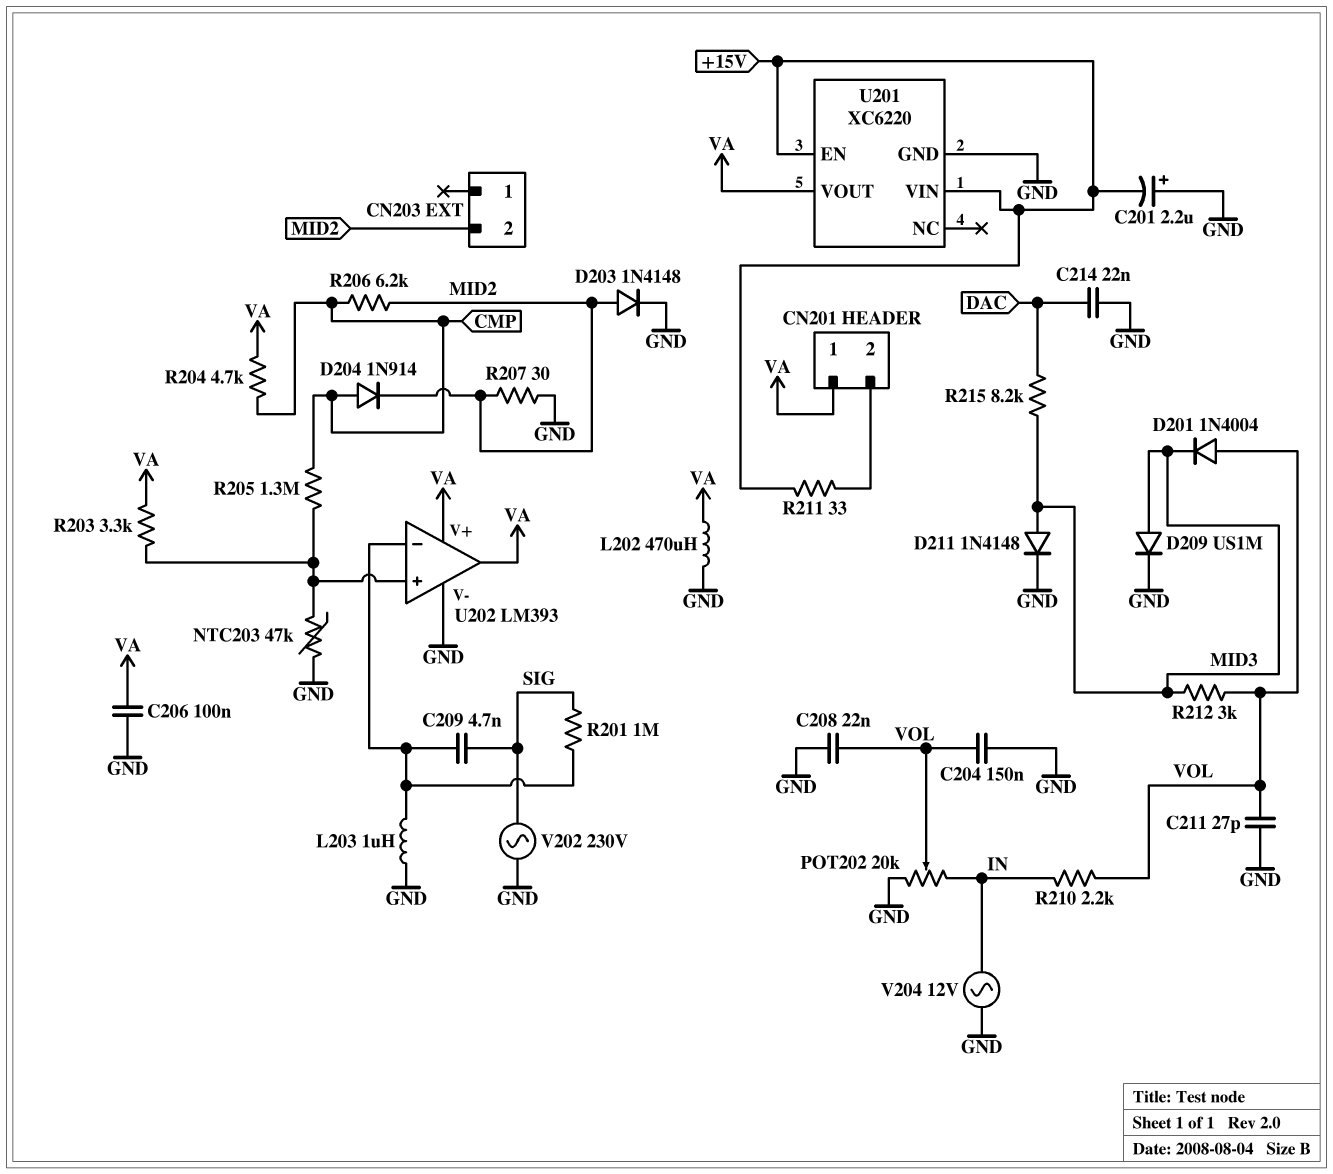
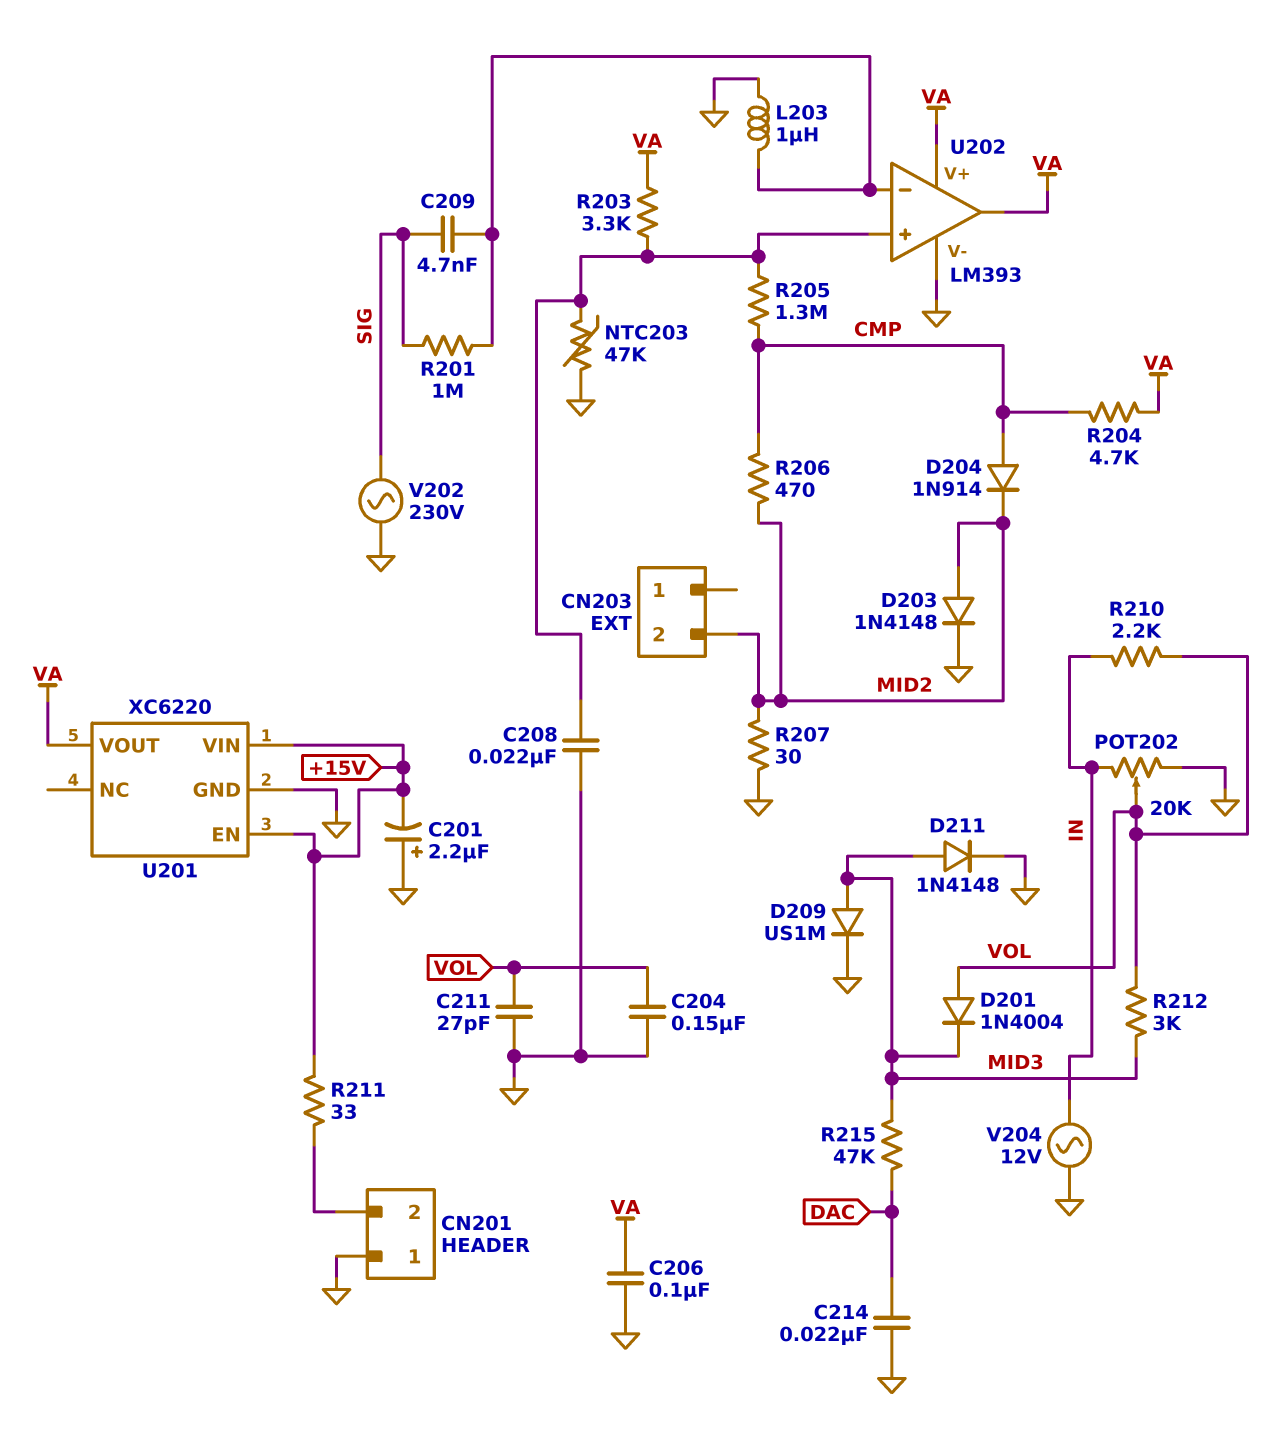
C208: 22nF (GND, VOL) -> 22nF (GND, U202/in+)
CN201 pin 1: VA -> GND
L202: 470uH (GND, VA) -> none
R206: 6.2k (CMP, MID2) -> 470 (CMP, MID2)
R215: 8.2k (DAC, MID3) -> 47k (DAC, MID3)

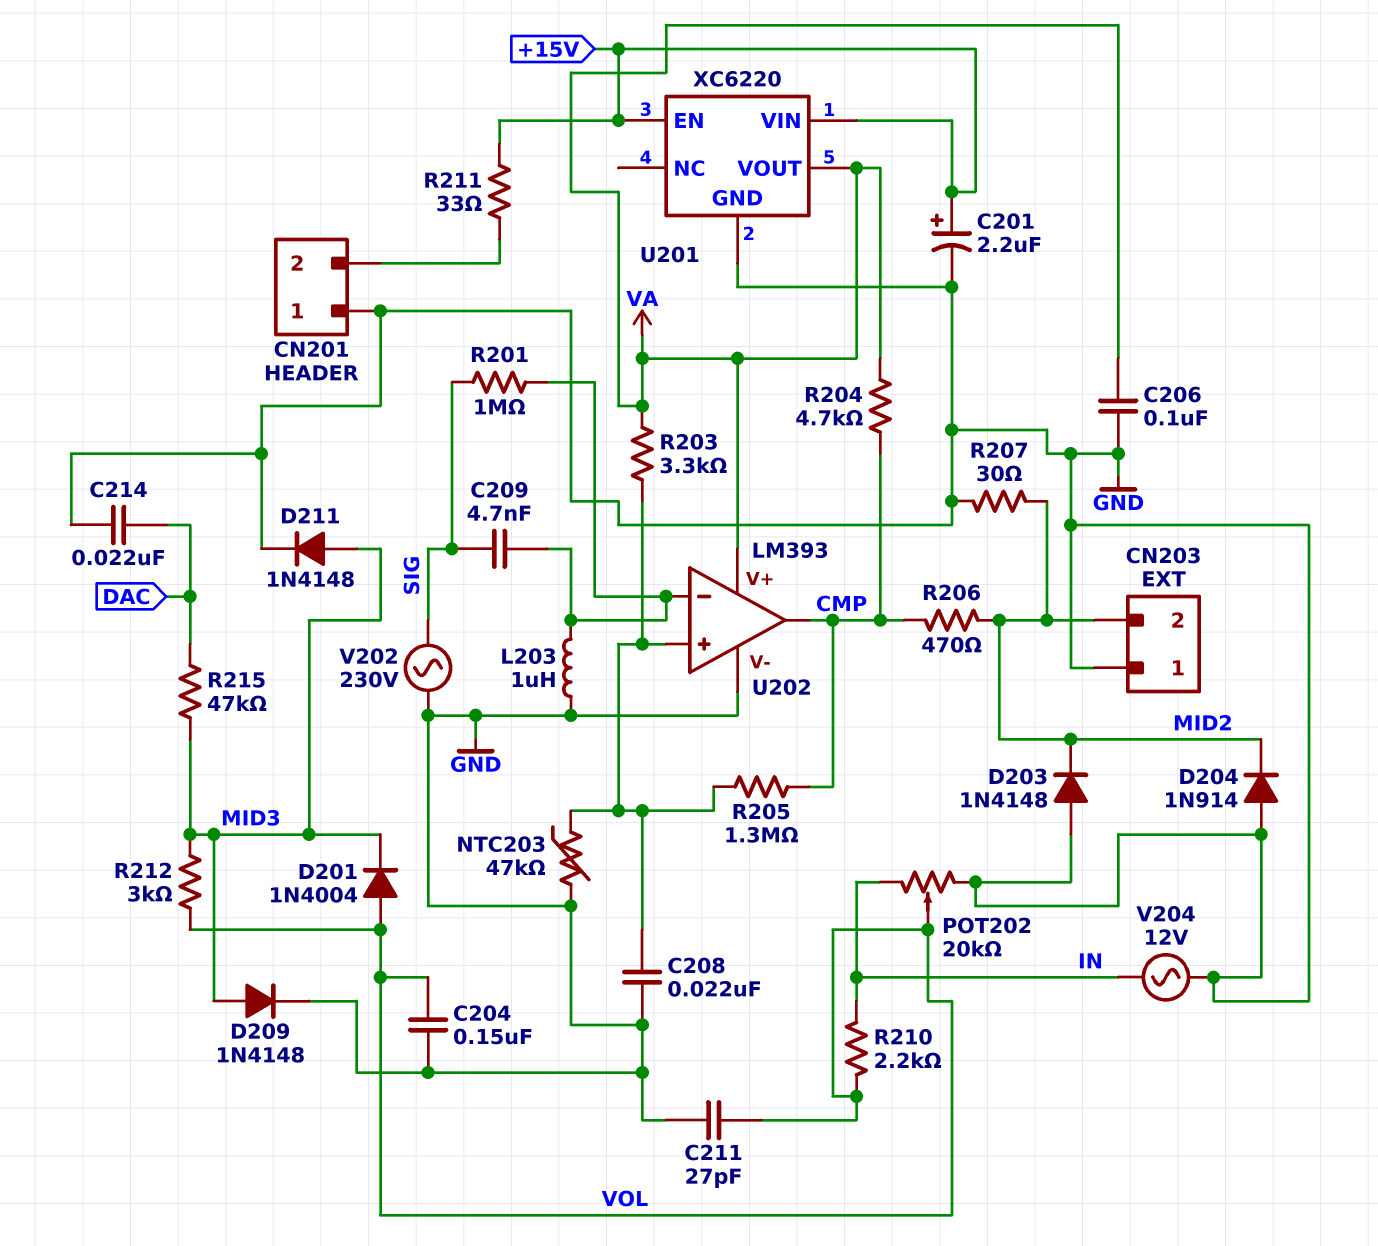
C201: 2.2uF (plus GND, minus +15V) -> 2.2uF (plus +15V, minus GND)
CN203 pin 1: none -> GND
D203: diode 1N4148 (A MID2, K GND) -> diode 1N4148 (A GND, K MID2)
D204: diode 1N914 (A CMP, K MID2) -> diode 1N914 (A GND, K MID2)
D209: diode US1M (A MID3, K GND) -> diode 1N4148 (A MID3, K GND)
U202 pin out: VA -> CMP

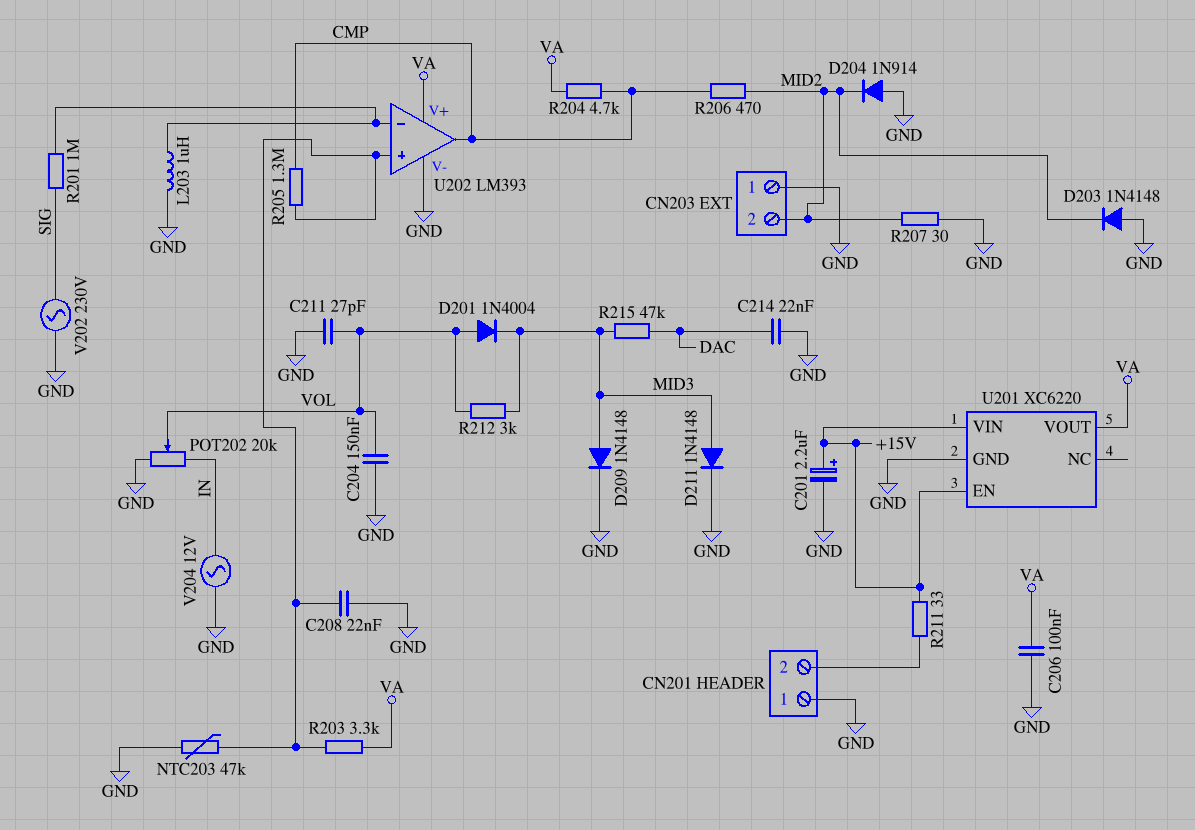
C209: 4.7nF (SIG, U202/in-) -> none
R210: 2.2k (IN, VOL) -> none

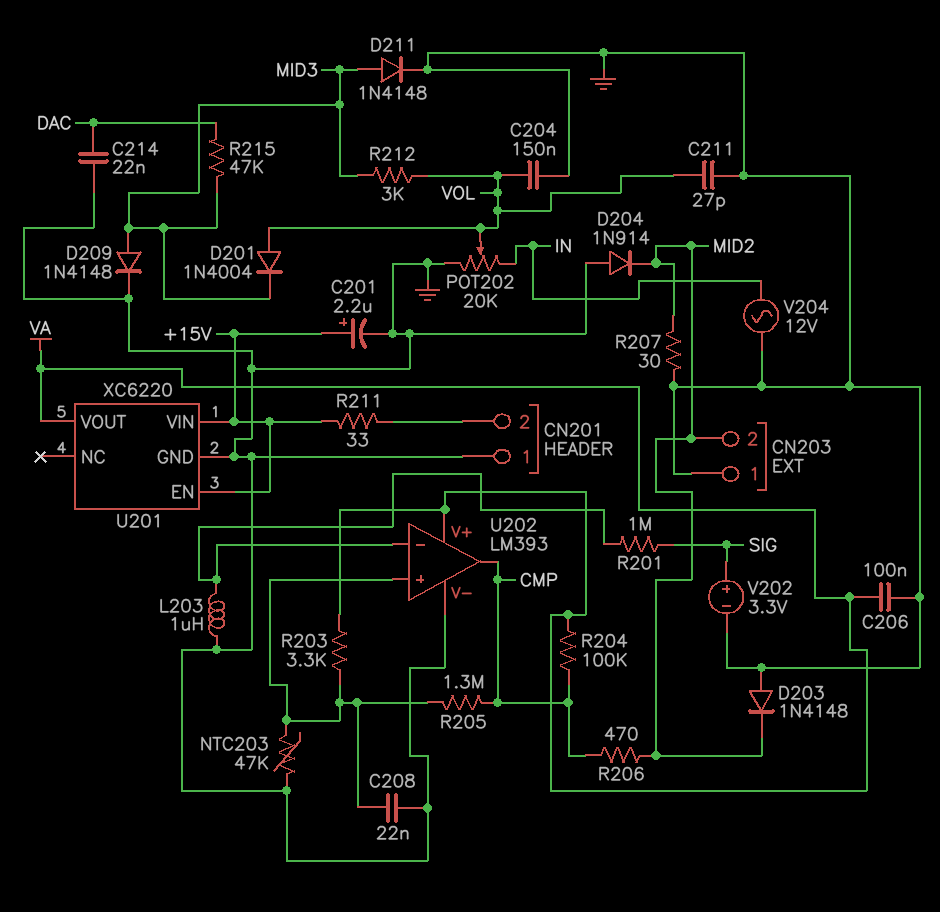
R204: 4.7k (CMP, VA) -> 100k (CMP, VA)
V202: AC 230V (GND, SIG) -> 3.3V (plus SIG, minus GND)

